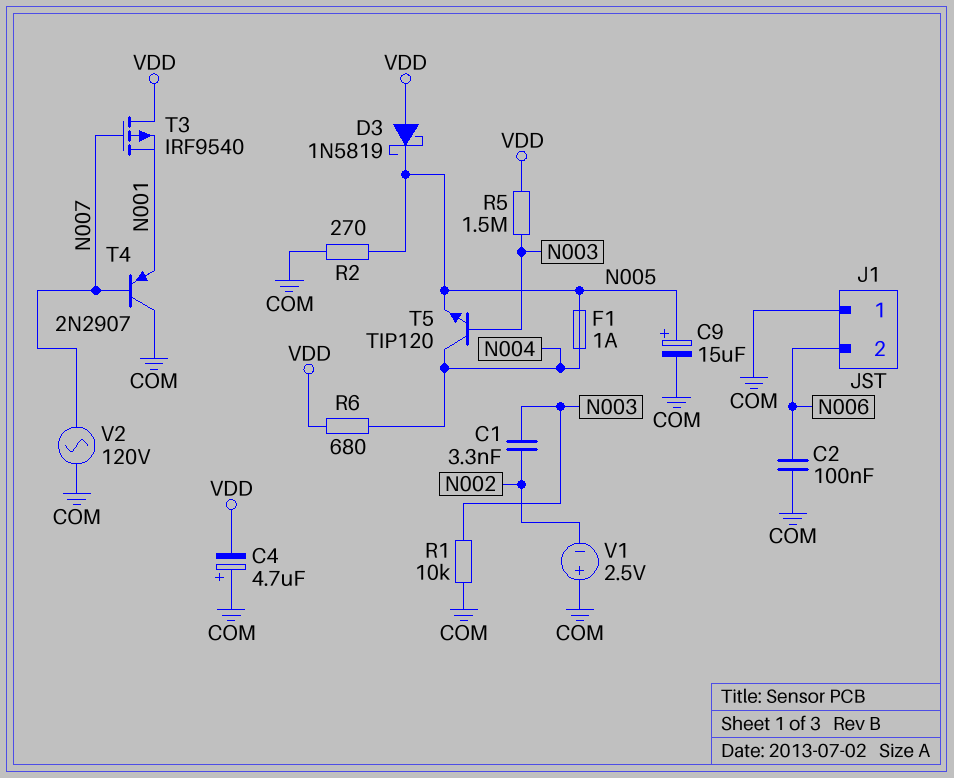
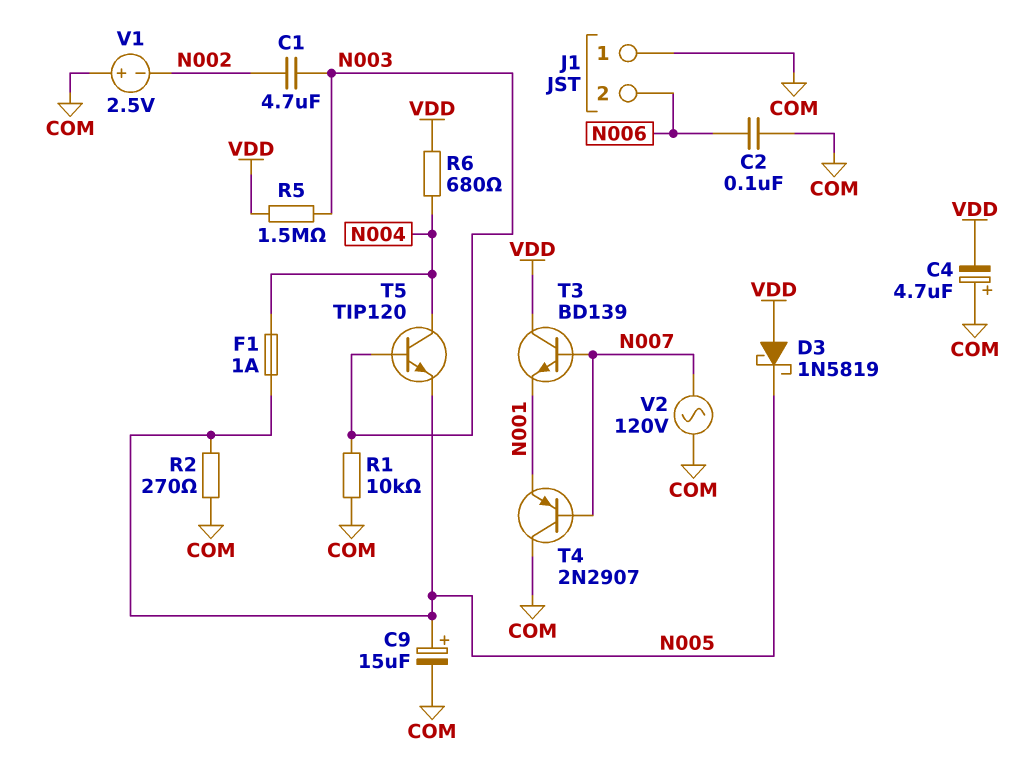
C1: 3.3nF (N002, N003) -> 4.7uF (N002, N003)
T3: PMOS IRF9540 (G N007, D VDD, S N001) -> NPN BD139 (B N007, C VDD, E N001)

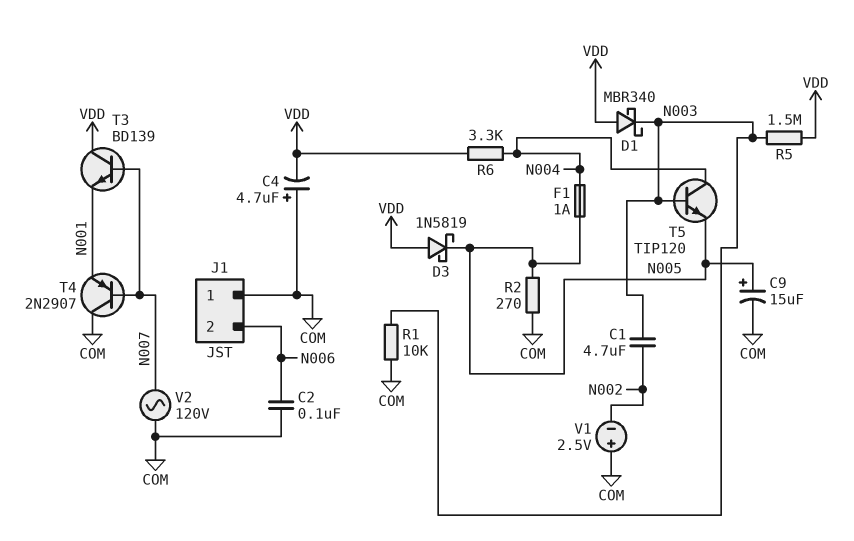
D1: none -> schottky MBR340 (A VDD, K N003)
R6: 680 (N004, VDD) -> 3.3k (N004, VDD)

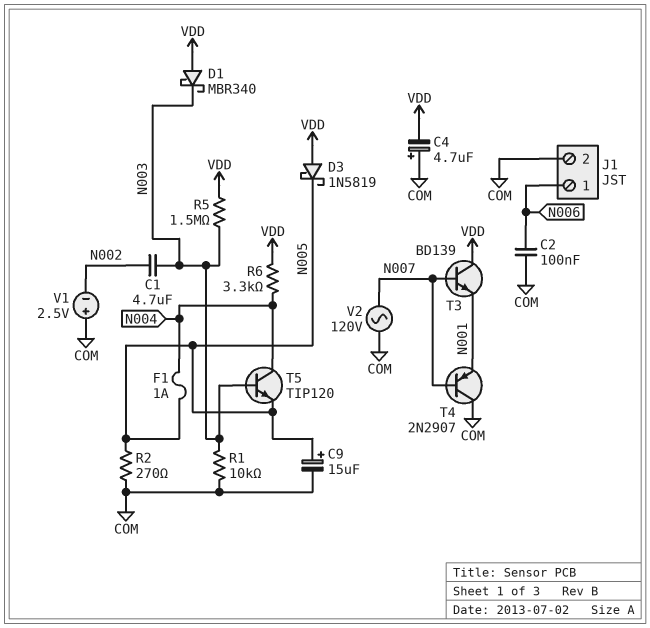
J1 pin 1: COM -> N006
J1 pin 2: N006 -> COM

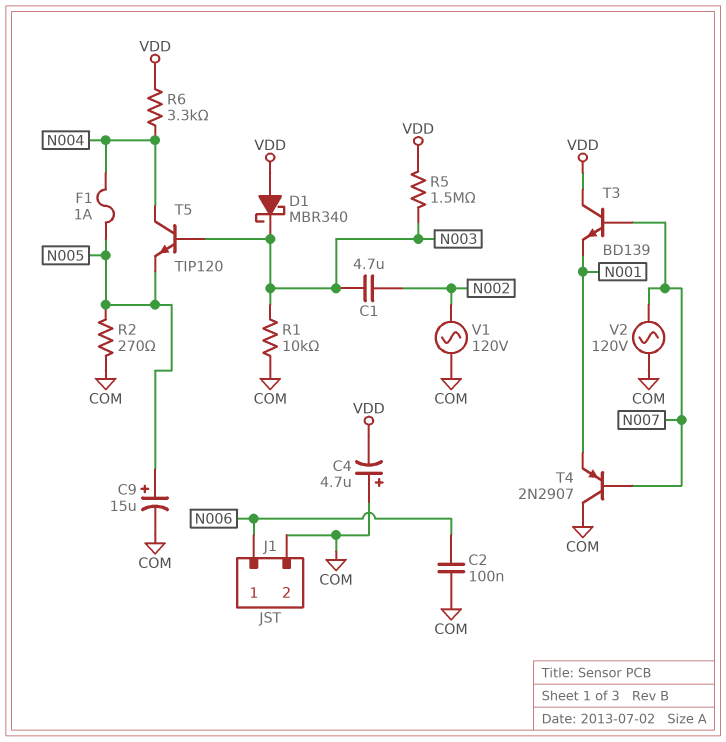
D3: schottky 1N5819 (A VDD, K N005) -> none
V1: 2.5V (plus COM, minus N002) -> AC 120V (COM, N002)

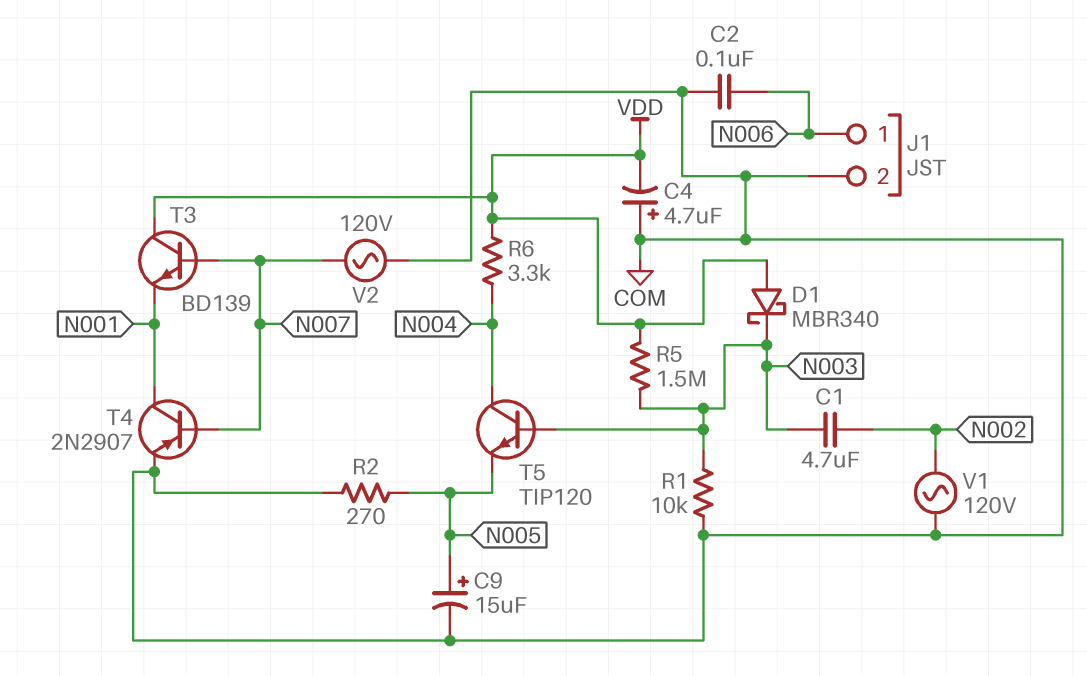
F1: 1A (N004, N005) -> none
T4: PNP 2N2907 (B N007, C COM, E N001) -> PNP 2N2907 (B N007, C N001, E COM)

